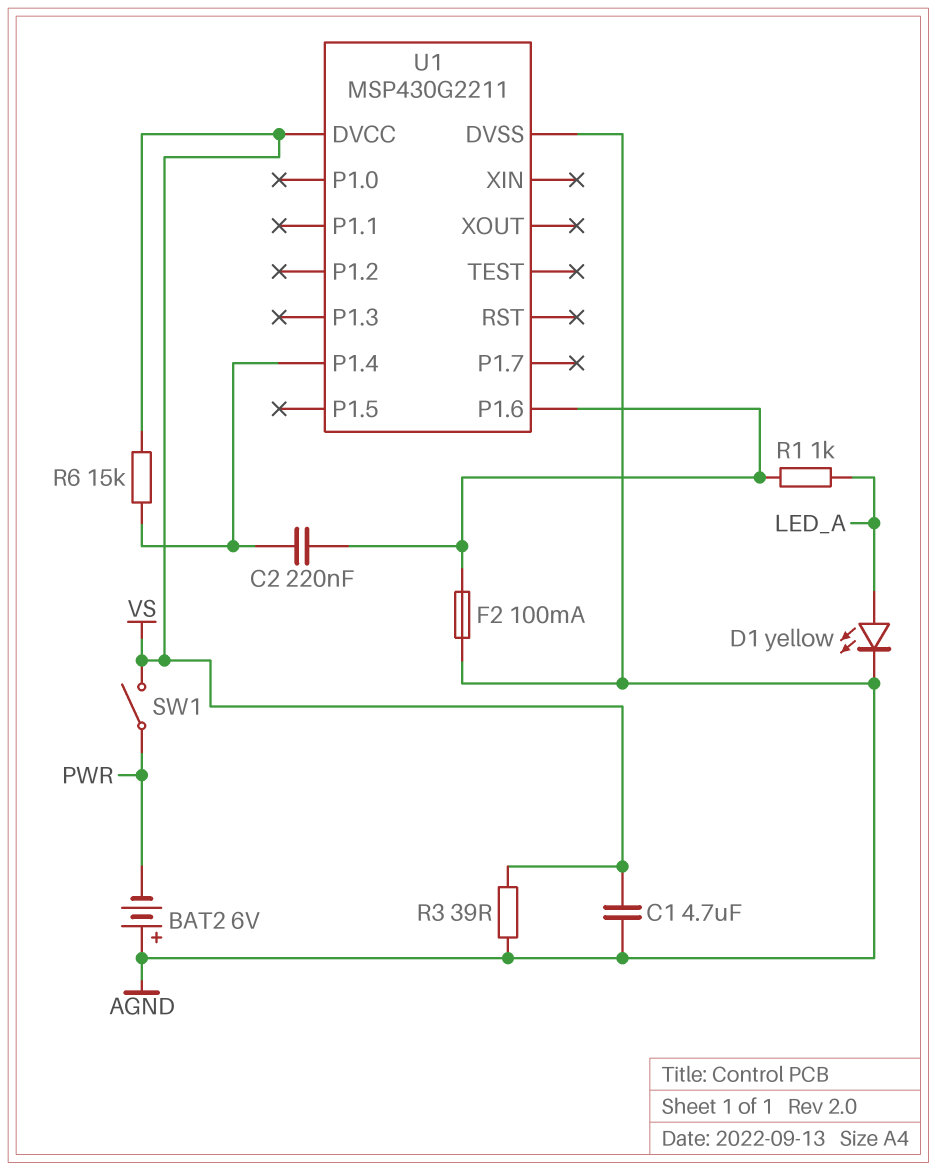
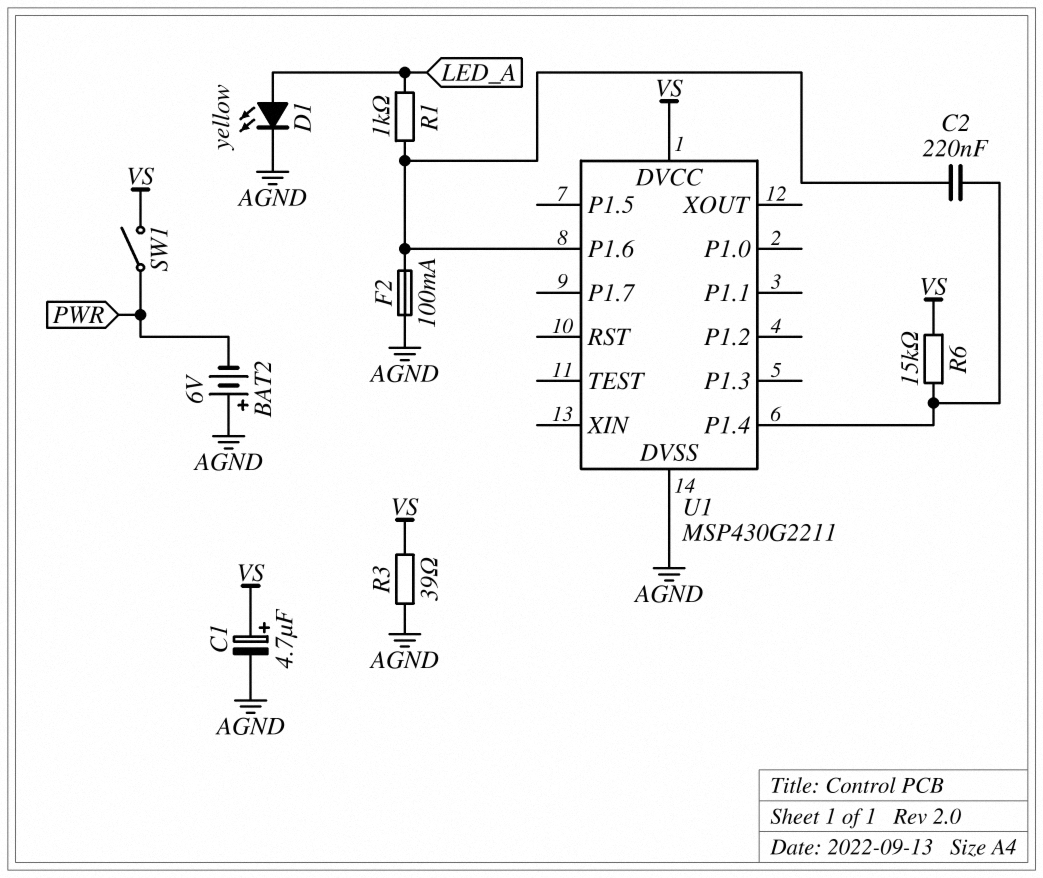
C1: 4.7uF (AGND, VS) -> 4.7uF (plus VS, minus AGND)

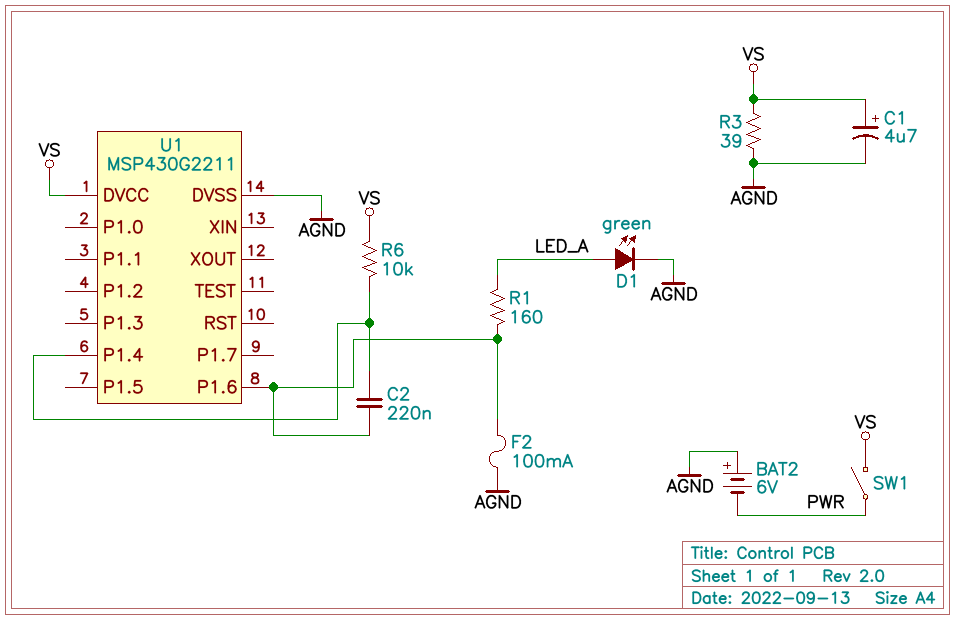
D1: LED yellow (A LED_A, K AGND) -> LED green (A LED_A, K AGND)
R1: 1k (LED_A, U1/P1.6) -> 160 (LED_A, U1/P1.6)
R6: 15k (U1/P1.4, VS) -> 10k (U1/P1.4, VS)

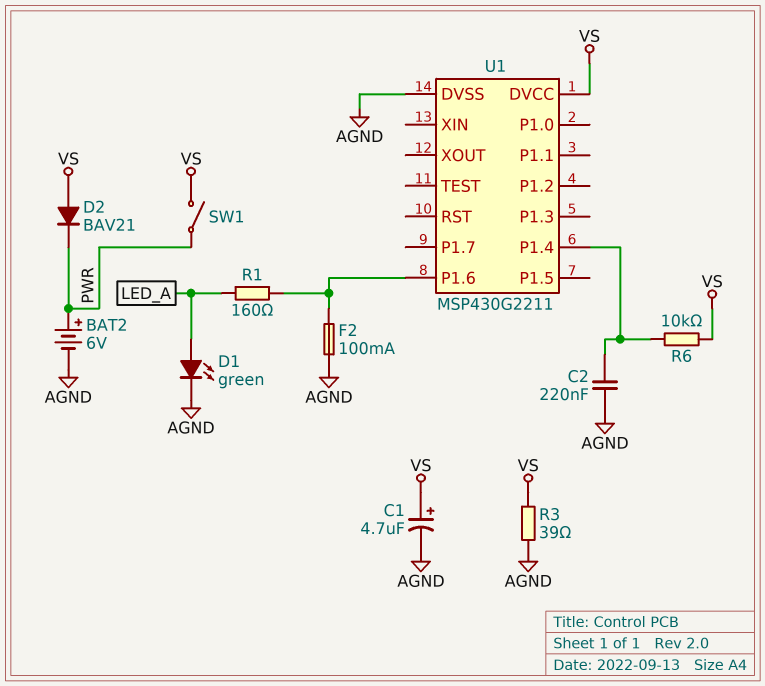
BAT2: 6V (plus AGND, minus PWR) -> 6V (plus PWR, minus AGND)
C2: 220nF (U1/P1.4, U1/P1.6) -> 220nF (AGND, U1/P1.4)
D2: none -> diode BAV21 (A VS, K PWR)

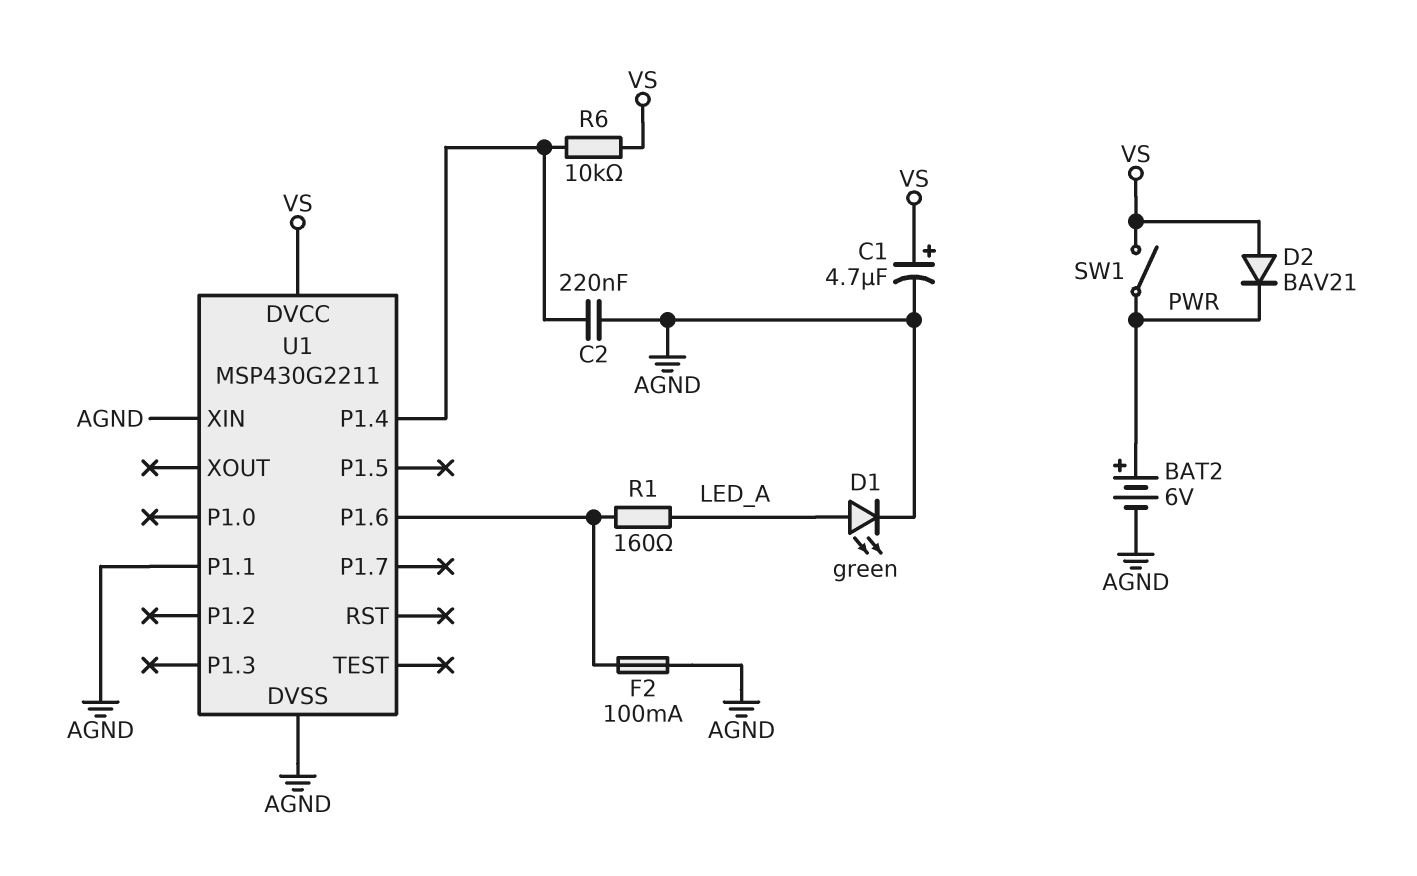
R3: 39 (AGND, VS) -> none
U1 pin P1.1: none -> AGND
U1 pin XIN: none -> AGND

